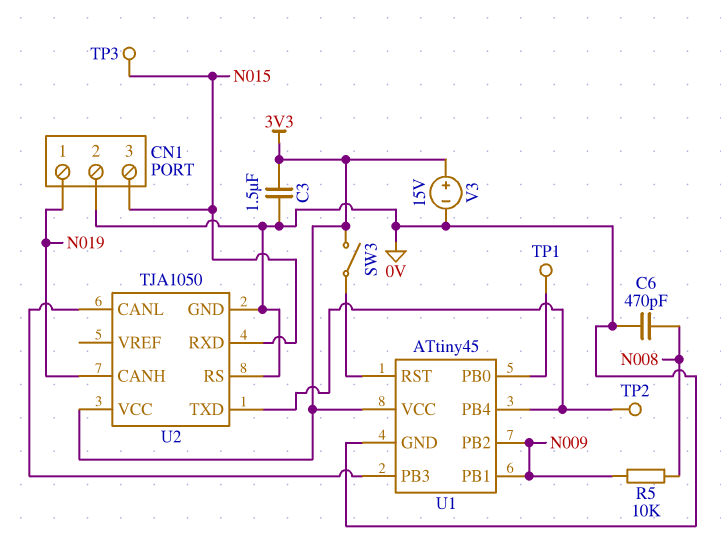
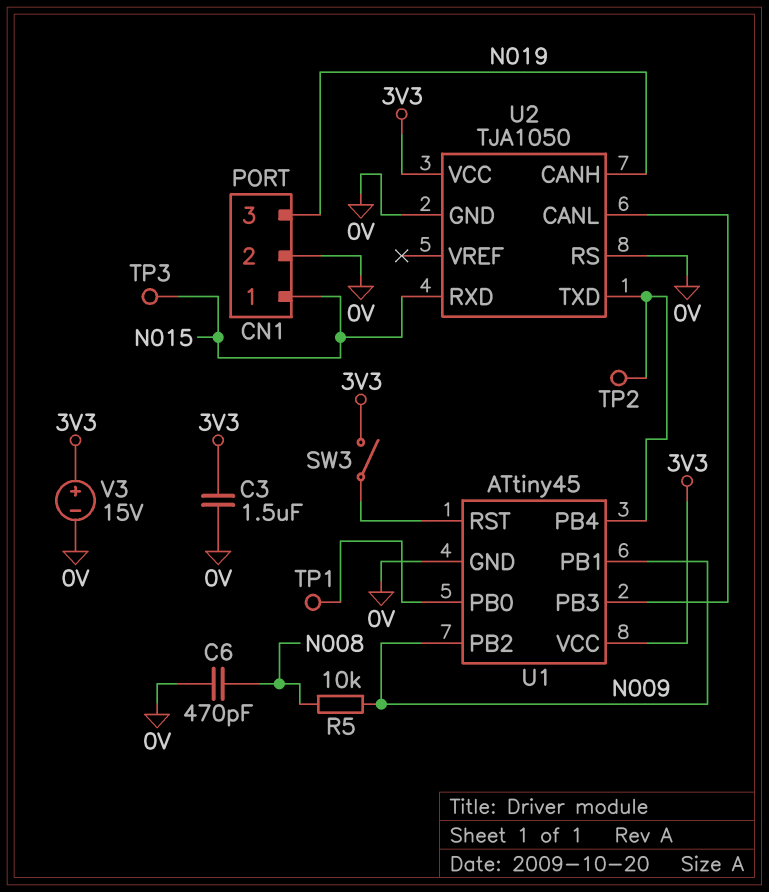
CN1 pin 1: N019 -> N015
CN1 pin 3: N015 -> N019

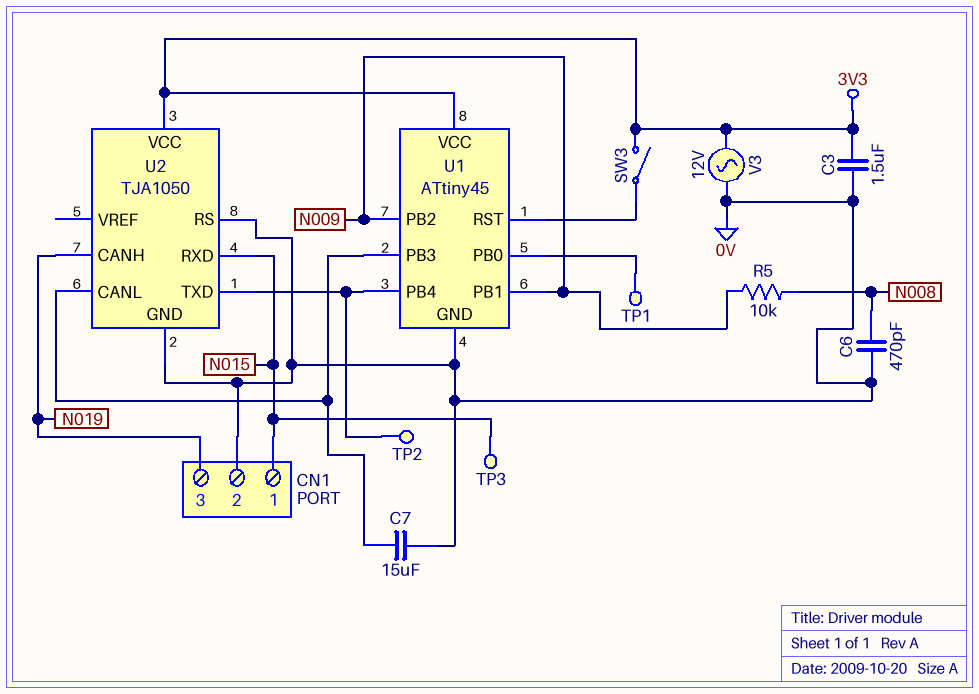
C7: none -> 15uF (0V, U1/PB3)
V3: 15V (plus 3V3, minus 0V) -> AC 12V (0V, 3V3)

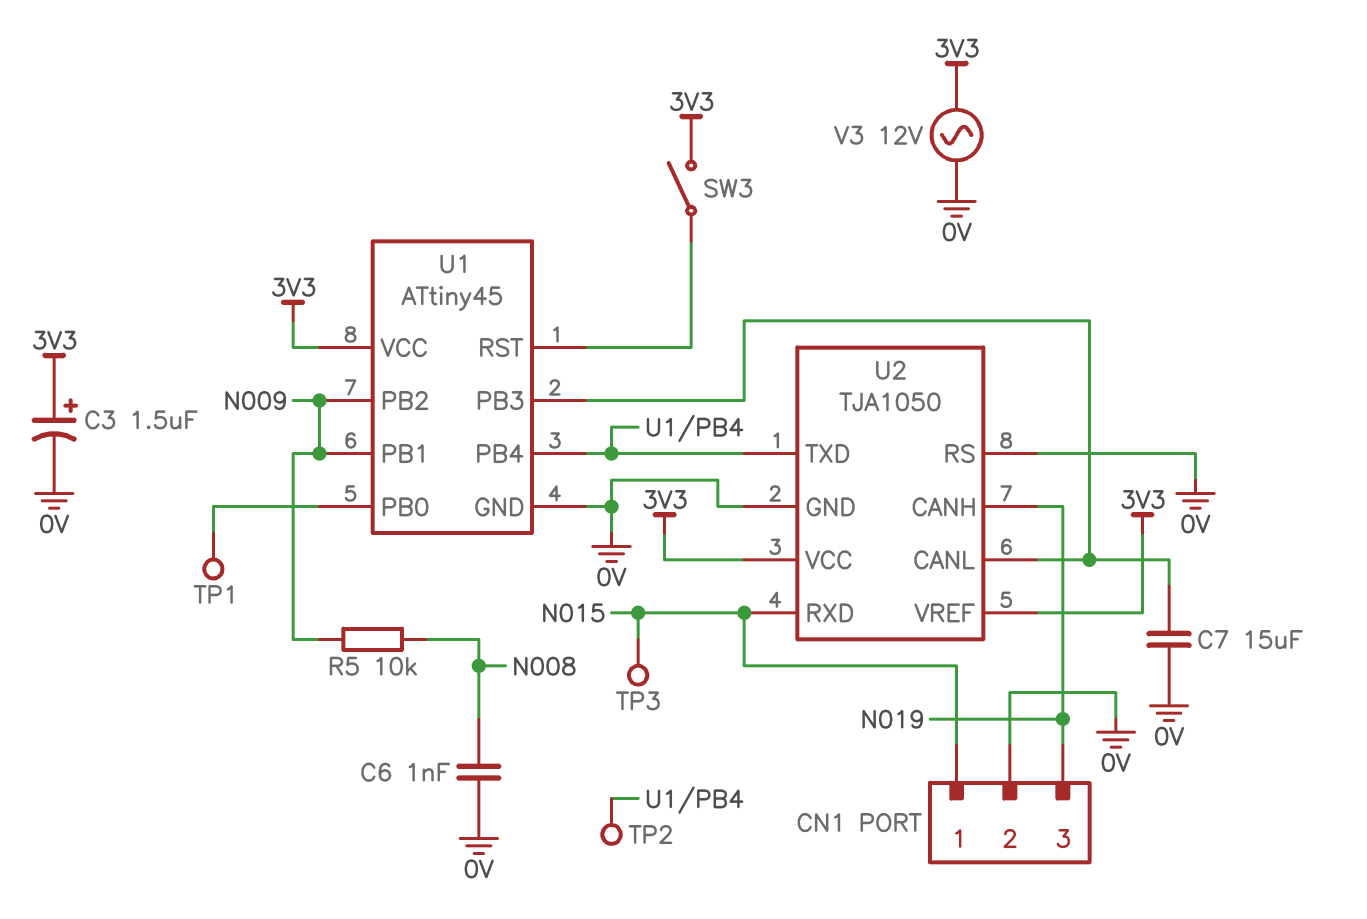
C3: 1.5uF (0V, 3V3) -> 1.5uF (plus 3V3, minus 0V)
C6: 470pF (0V, N008) -> 1nF (0V, N008)
U2 pin VREF: none -> 3V3

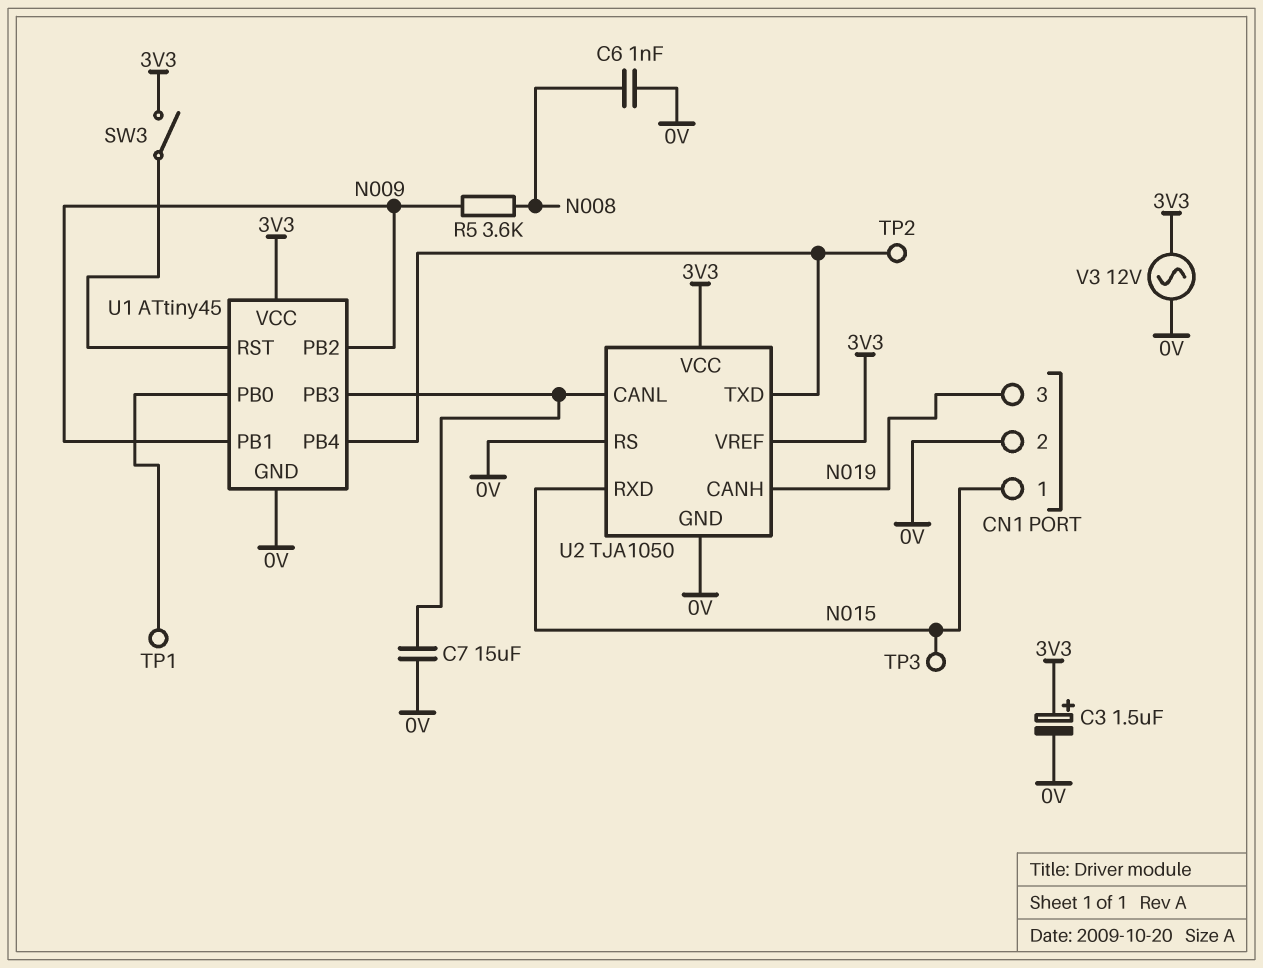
R5: 10k (N008, N009) -> 3.6k (N008, N009)

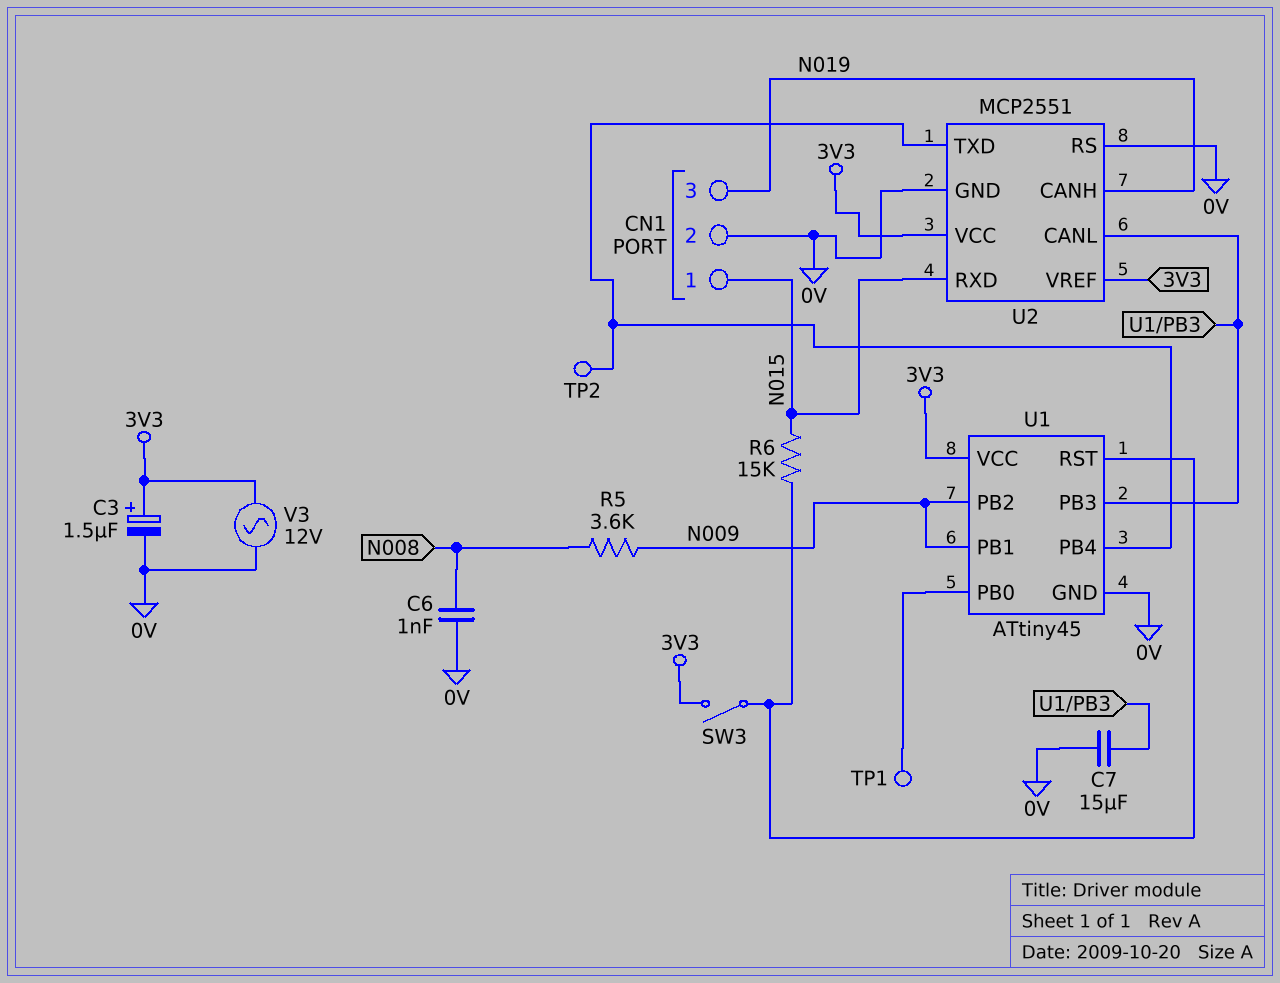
R6: none -> 15k (N015, U1/RST)
TP3: test point (N015) -> none
U2: TJA1050 -> MCP2551

